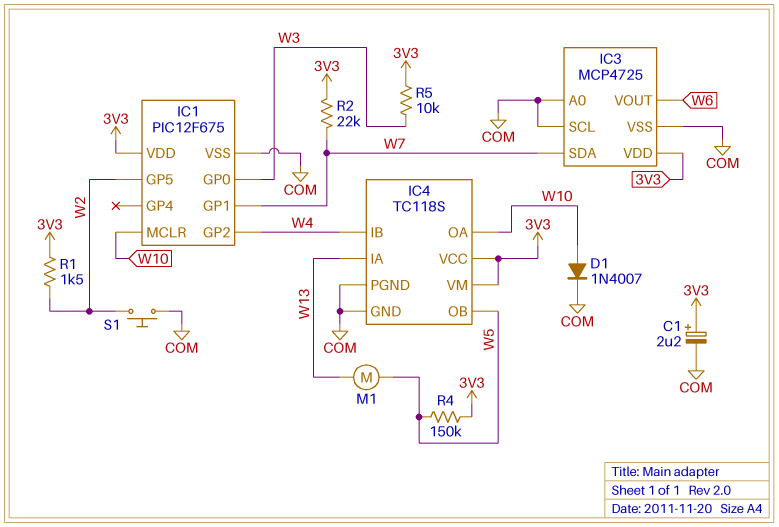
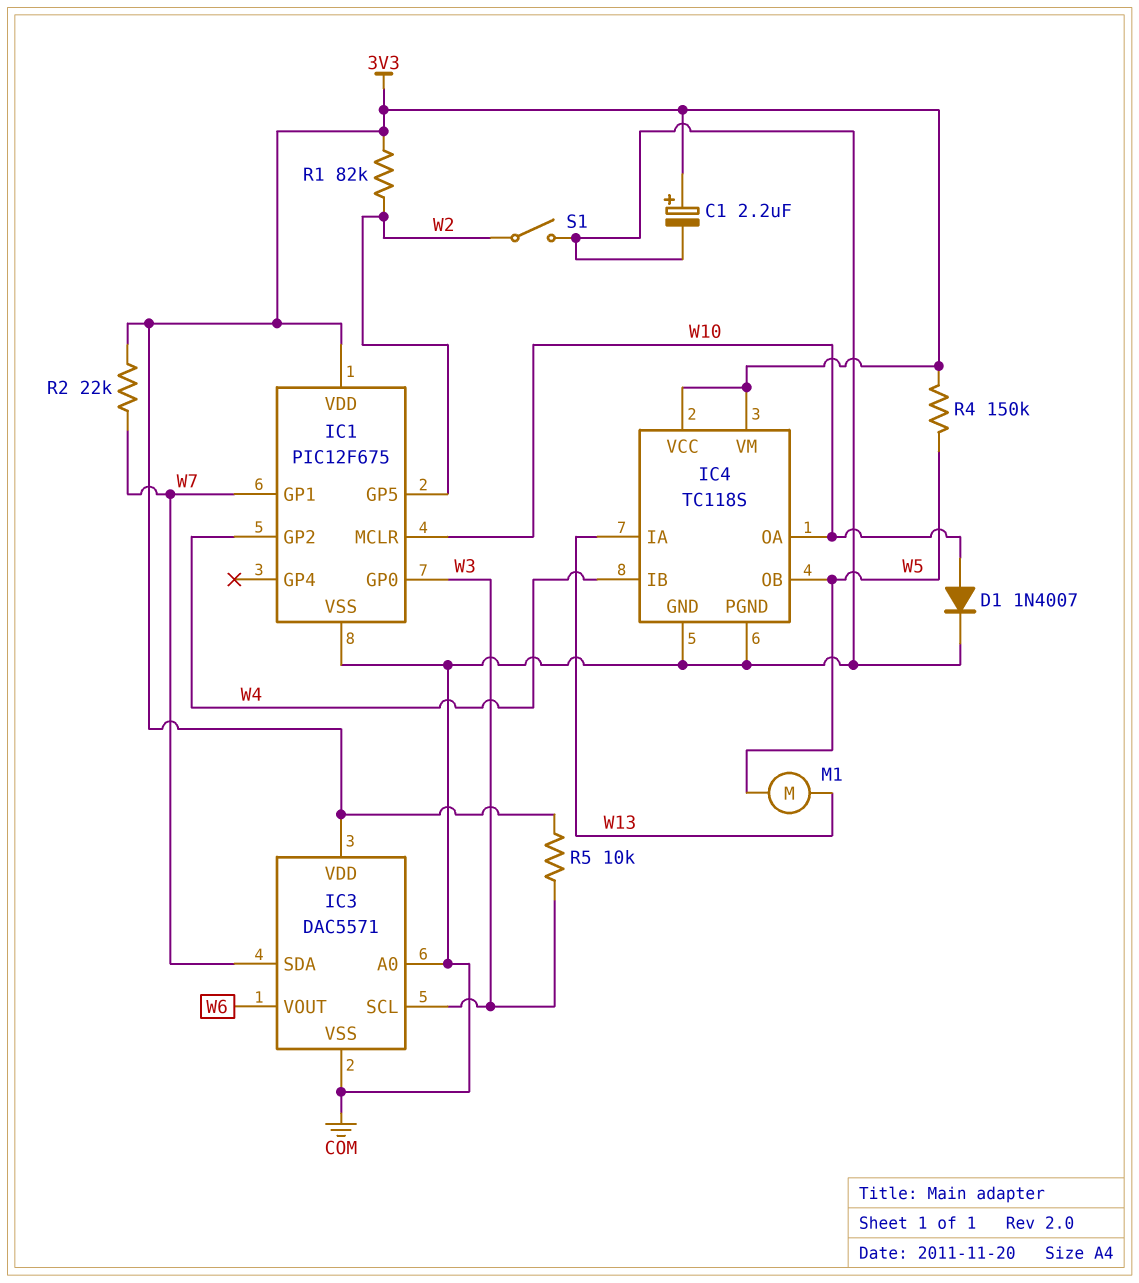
IC3: MCP4725 -> DAC5571
IC3 pin SCL: COM -> W3
R1: 1.5k (3V3, W2) -> 82k (3V3, W2)
S1: button (COM, W2) -> switch (COM, W2)

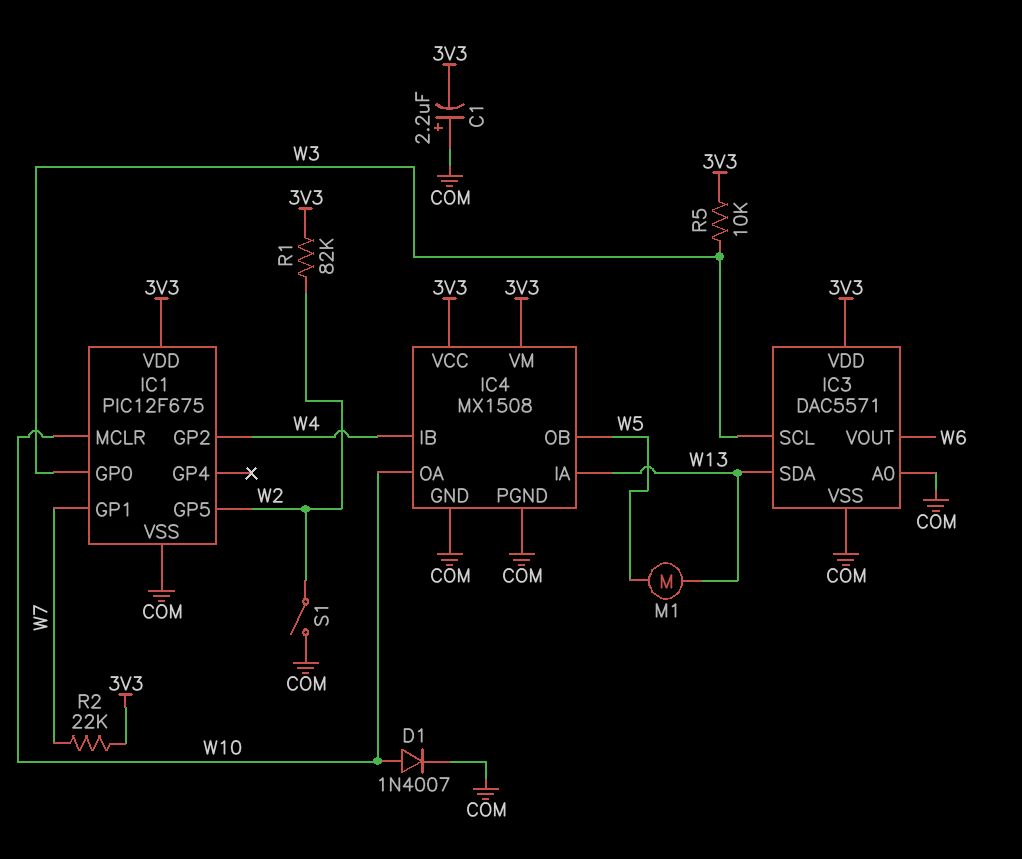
C1: 2.2uF (plus 3V3, minus COM) -> 2.2uF (plus COM, minus 3V3)
IC3 pin SDA: W7 -> W13
IC4: TC118S -> MX1508
R4: 150k (3V3, W5) -> none

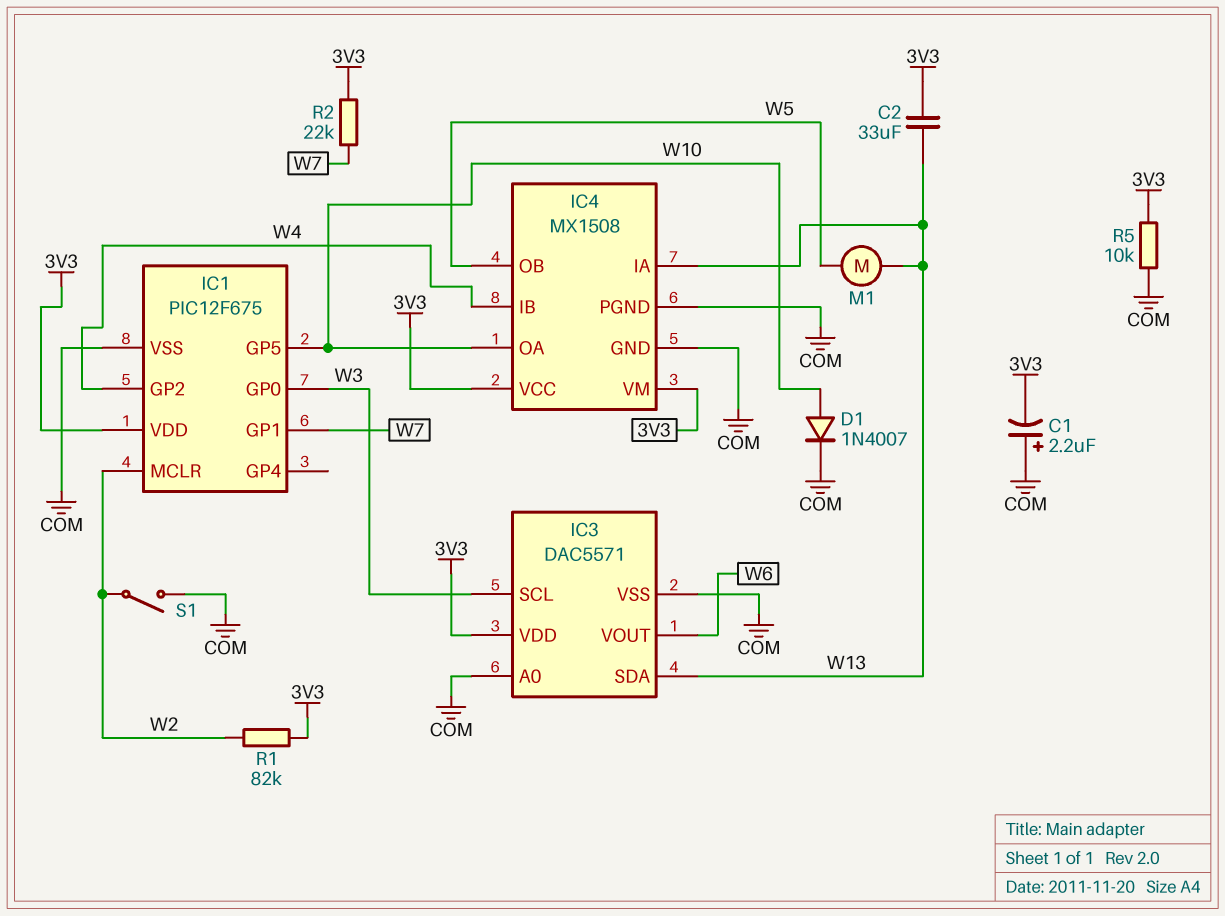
C2: none -> 33uF (3V3, W13)
IC1 pin GP5: W2 -> W10
IC1 pin MCLR: W10 -> W2
R5: 10k (3V3, W3) -> 10k (3V3, COM)

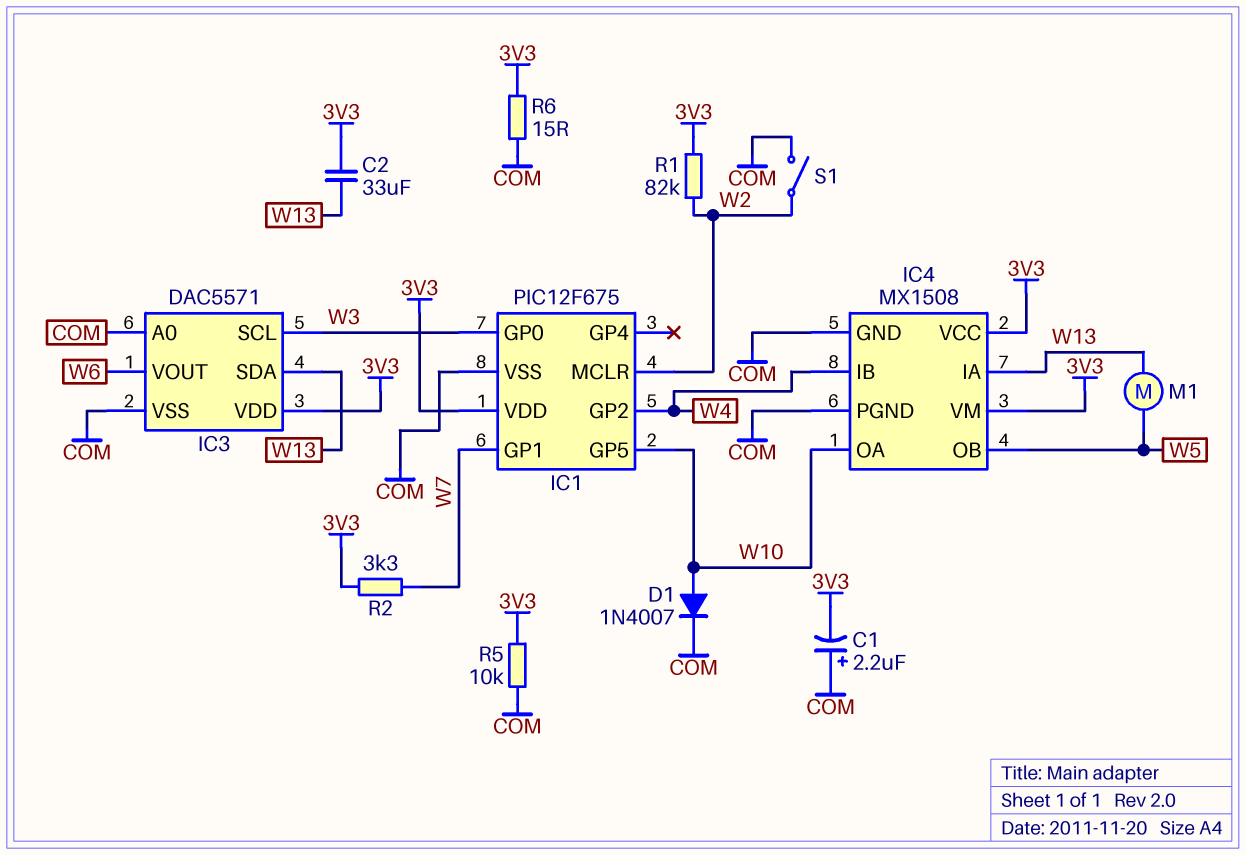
R2: 22k (3V3, W7) -> 3.3k (3V3, W7)
R6: none -> 15 (3V3, COM)

